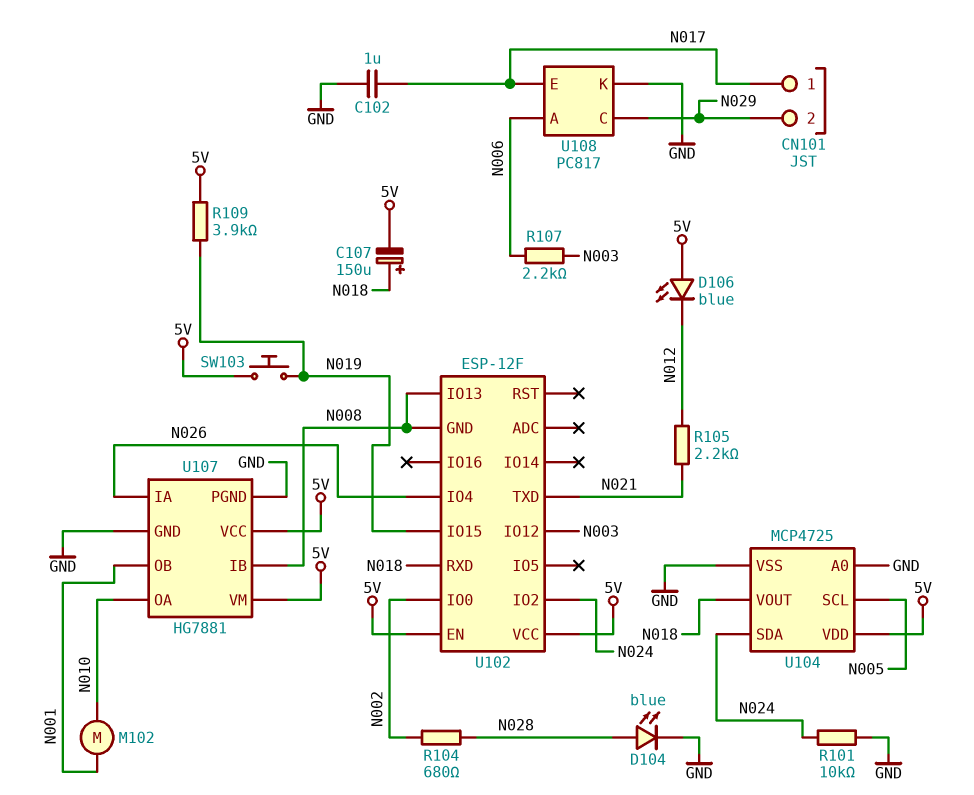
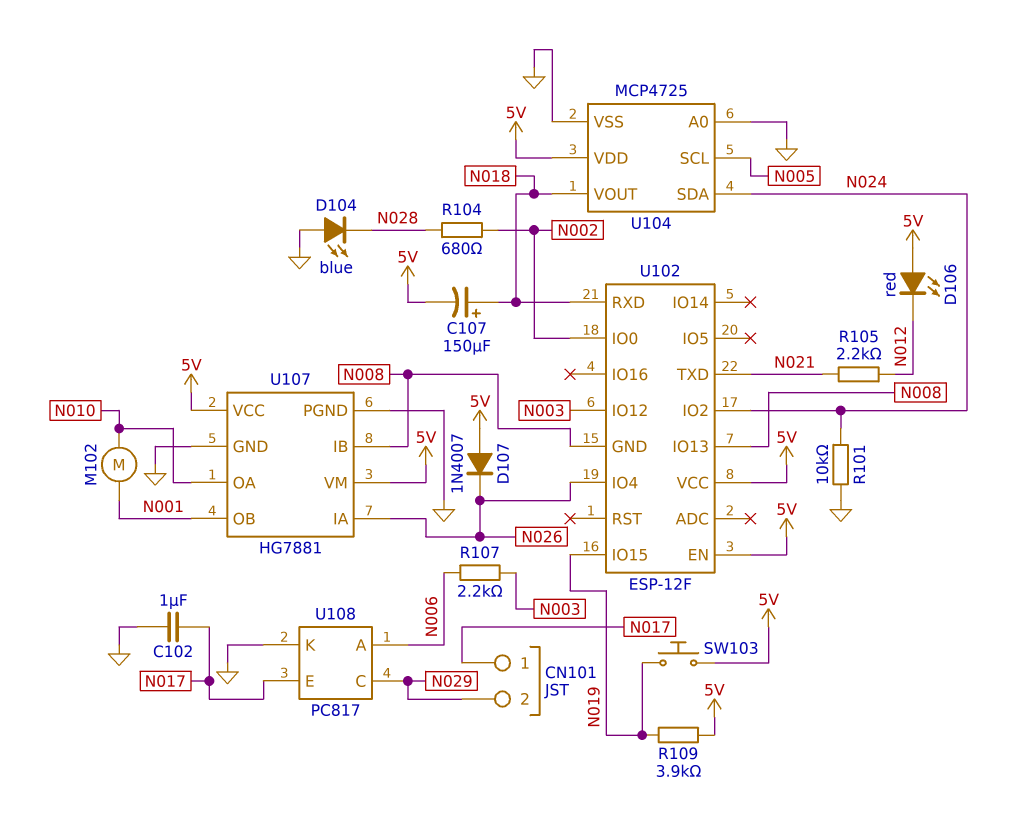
D104: LED blue (A N028, K GND) -> LED blue (A GND, K N028)
D106: LED blue (A 5V, K N012) -> LED red (A 5V, K N012)
D107: none -> diode 1N4007 (A 5V, K N026)

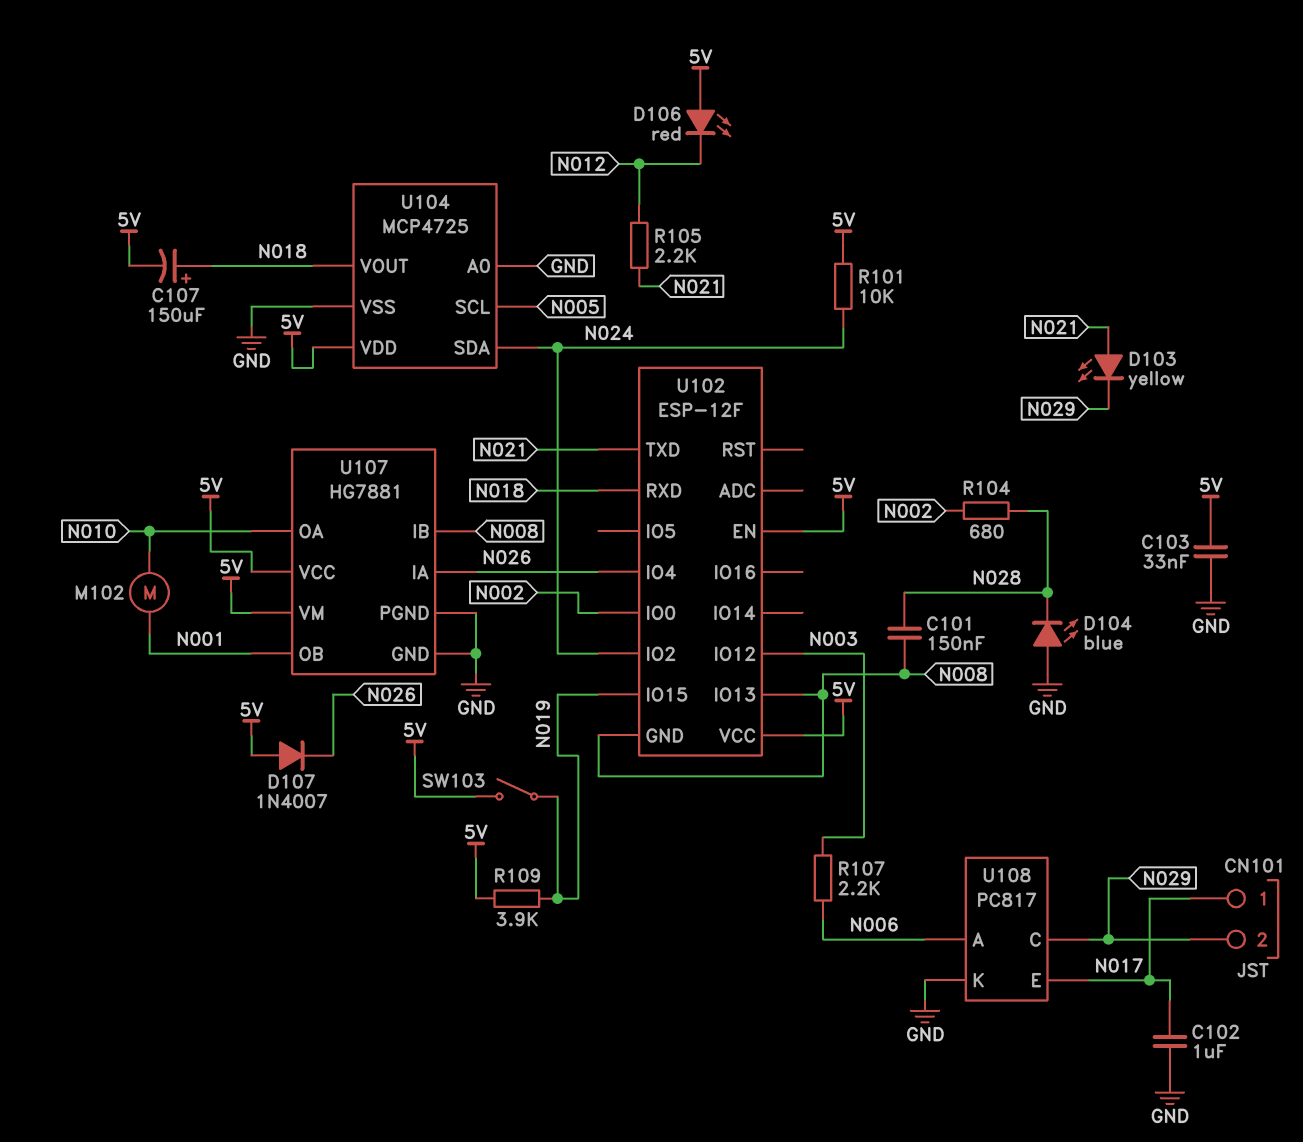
C101: none -> 150nF (N008, N028)
C103: none -> 33nF (5V, GND)
D103: none -> LED yellow (A N021, K N029)
R101: 10k (GND, N024) -> 10k (5V, N024)
SW103: button (5V, N019) -> switch (5V, N019)

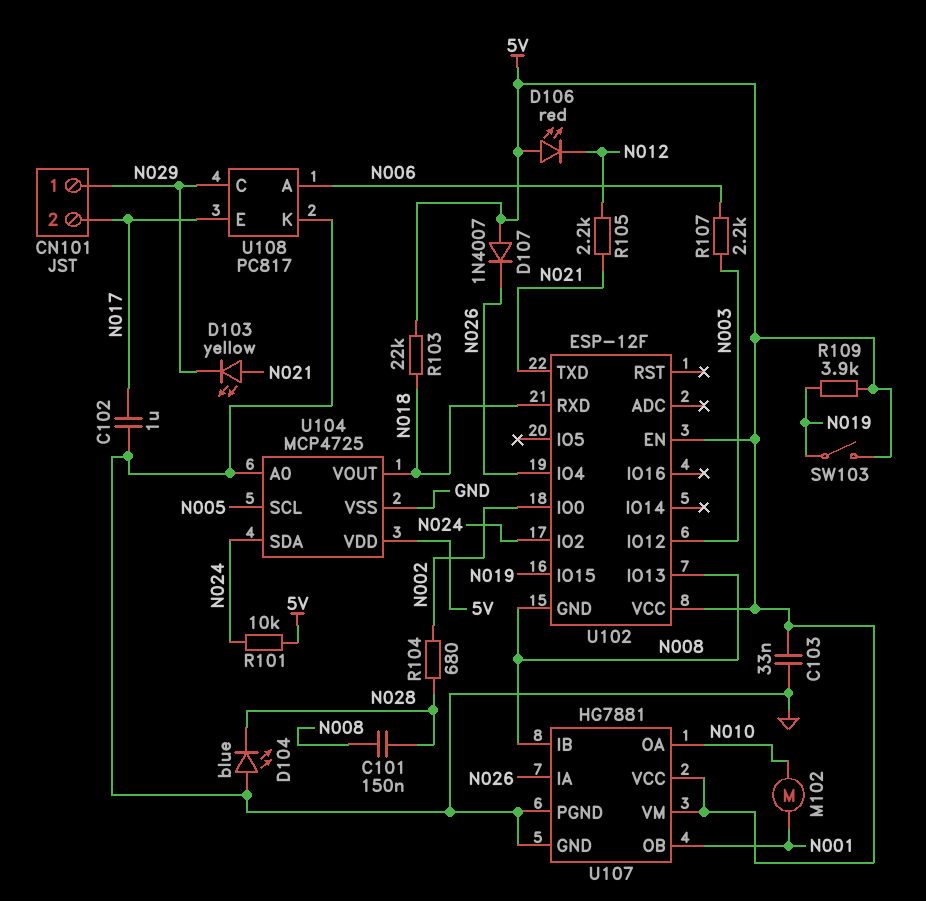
C107: 150uF (plus N018, minus 5V) -> none
CN101 pin 1: N017 -> N029
CN101 pin 2: N029 -> N017
R103: none -> 22k (5V, N018)

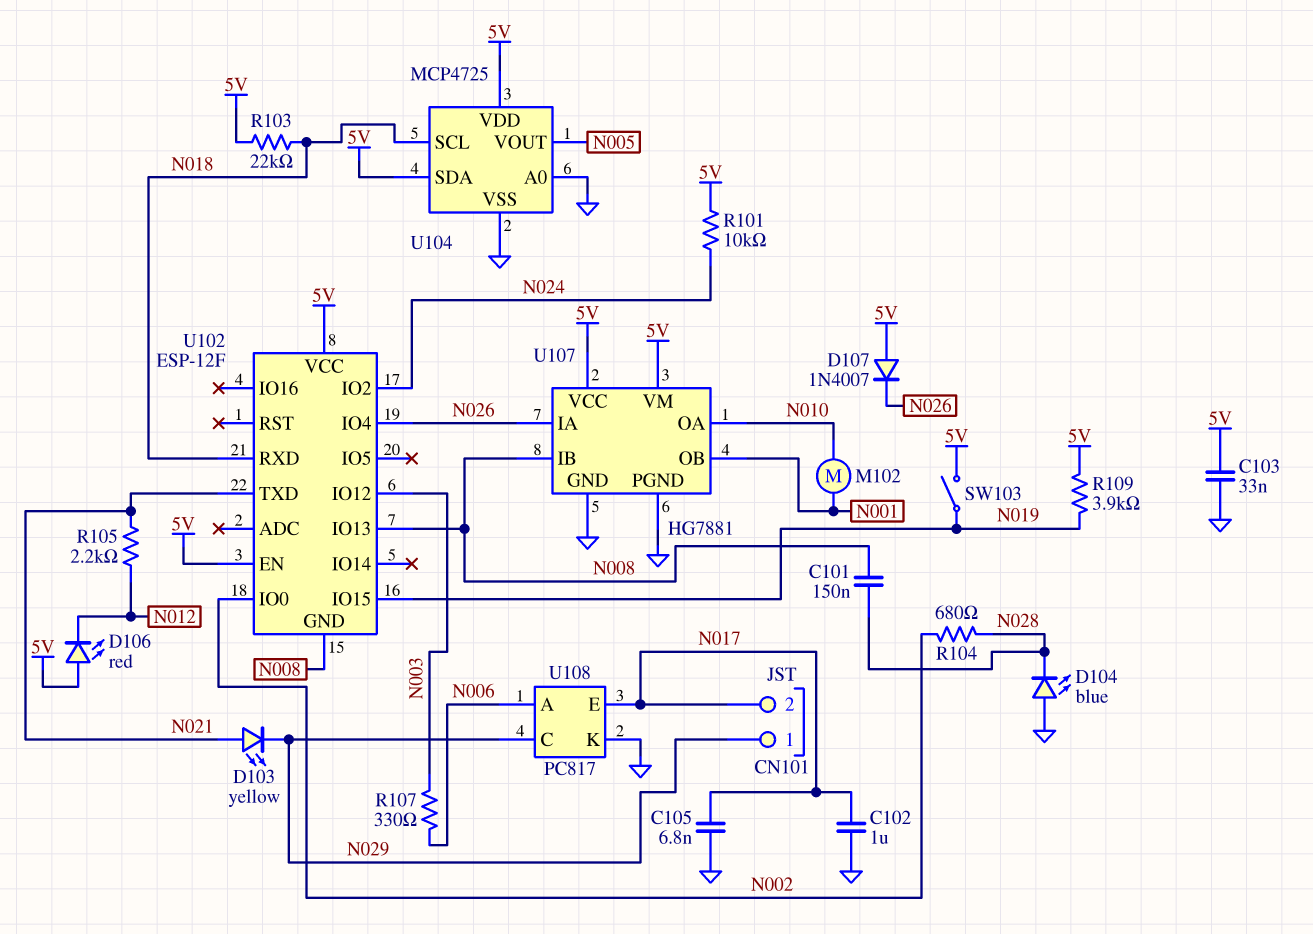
C105: none -> 6.8nF (GND, N017)
R107: 2.2k (N003, N006) -> 330 (N003, N006)
U104 pin SCL: N005 -> N018
U104 pin SDA: N024 -> 5V
U104 pin VOUT: N018 -> N005

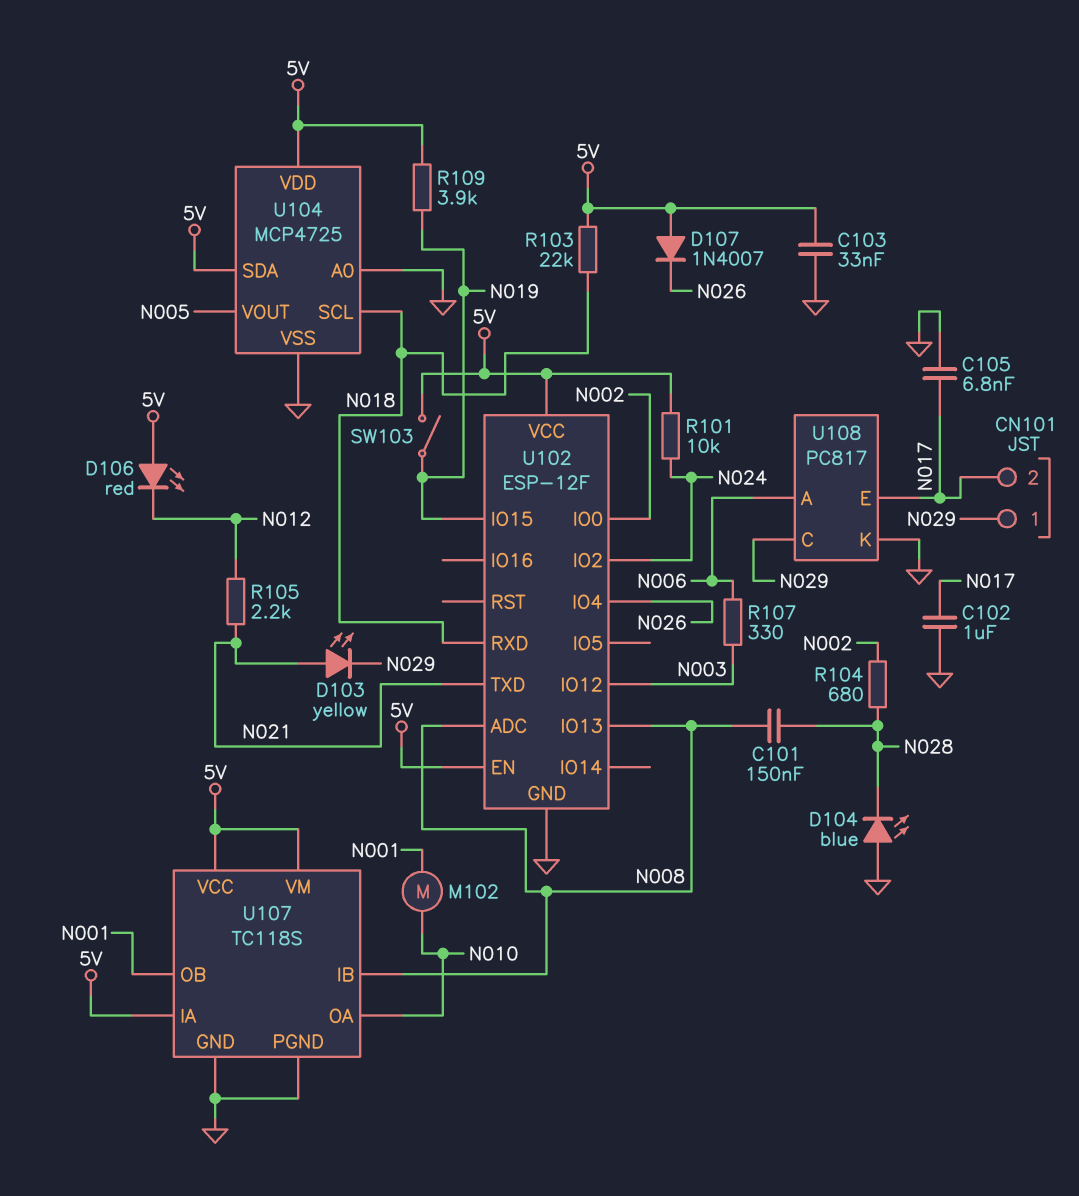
U102 pin ADC: none -> N008
U102 pin GND: N008 -> GND
U107: HG7881 -> TC118S
U107 pin IA: N026 -> 5V

